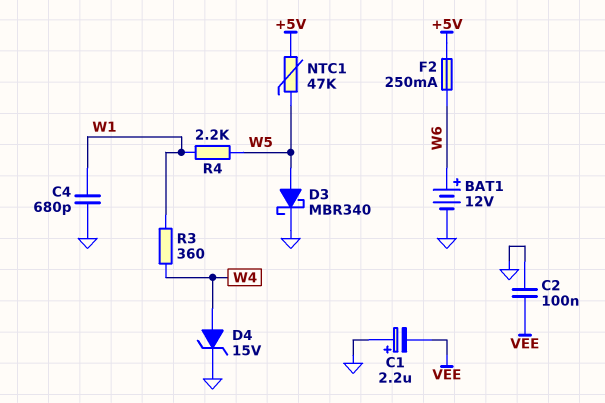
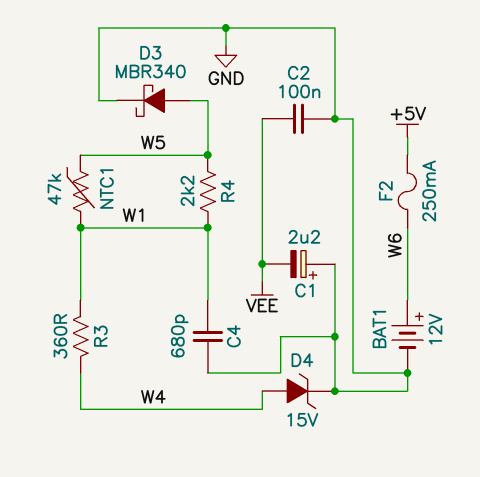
NTC1: 47k (+5V, W5) -> 47k (W1, W5)

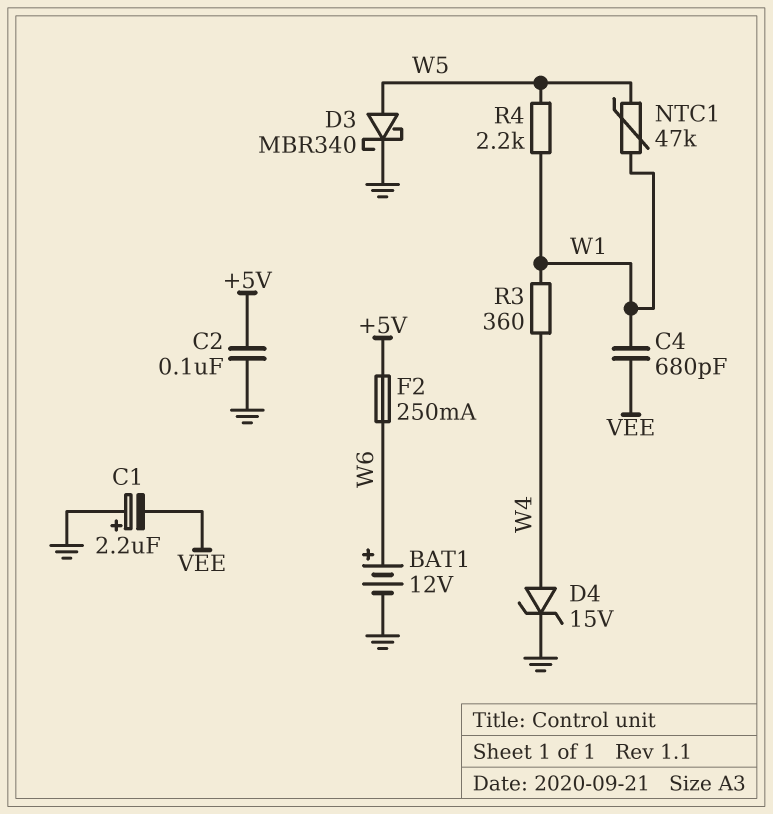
C2: 100nF (GND, VEE) -> 100nF (+5V, GND)
C4: 680pF (GND, W1) -> 680pF (VEE, W1)

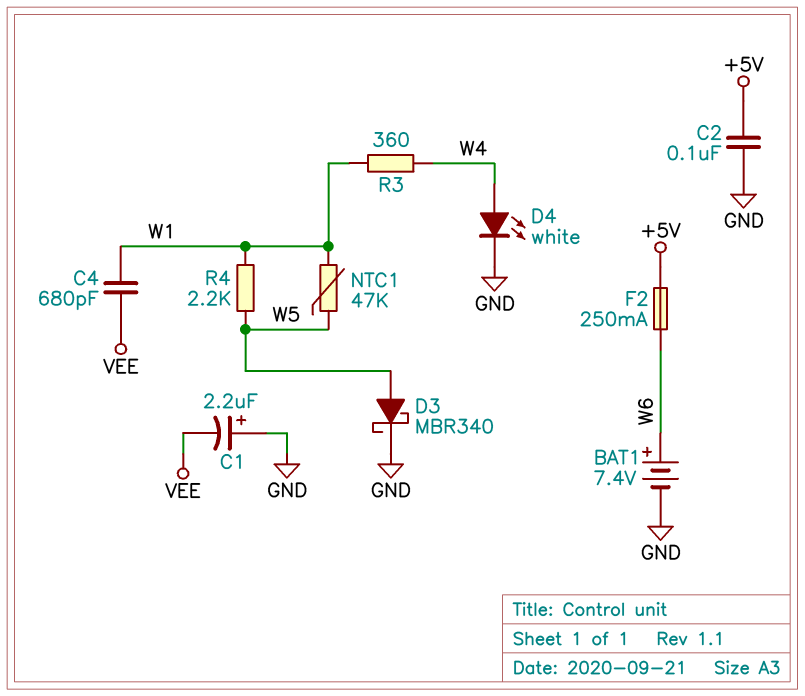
BAT1: 12V (plus W6, minus GND) -> 7.4V (plus W6, minus GND)
D4: zener 15V (A W4, K GND) -> LED white (A W4, K GND)

